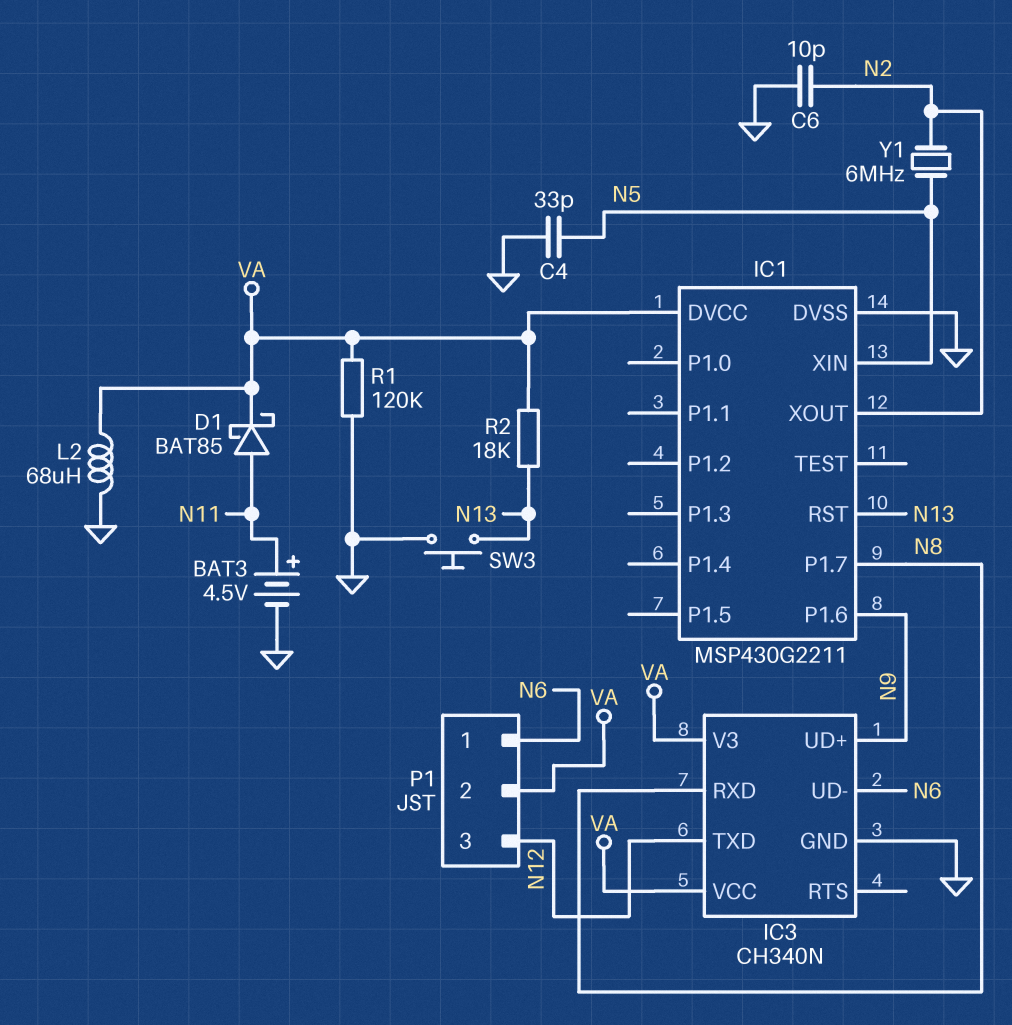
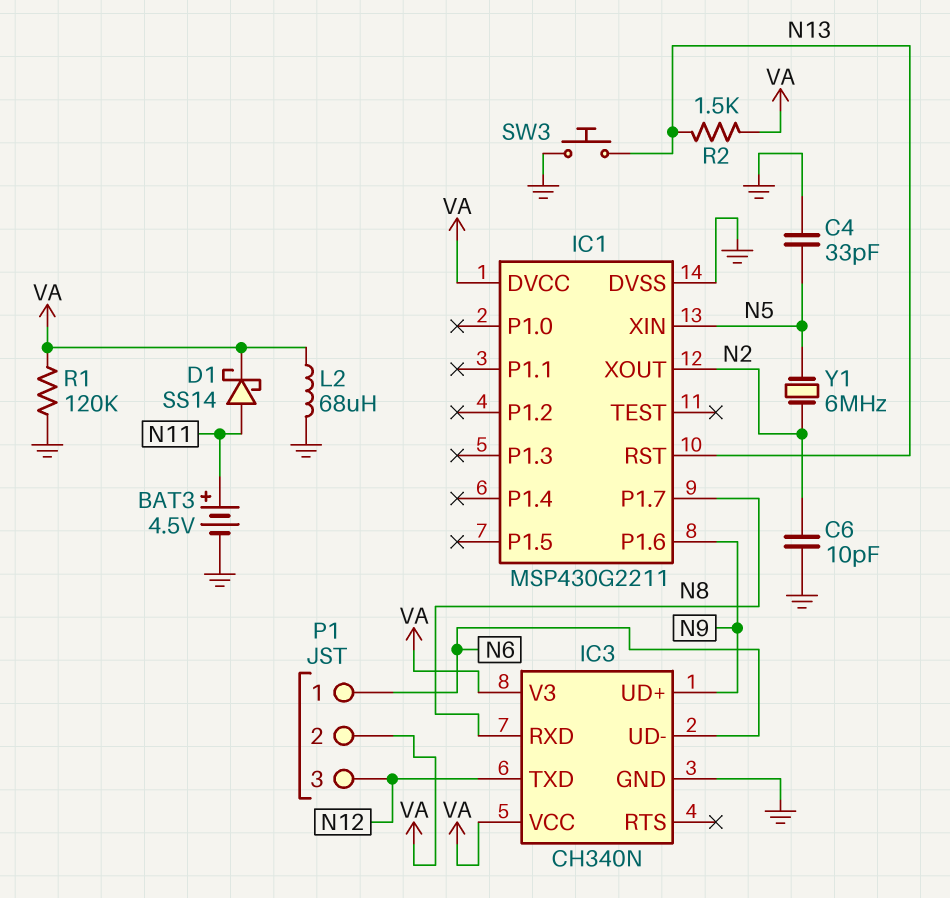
D1: schottky BAT85 (A N11, K VA) -> schottky SS14 (A N11, K VA)
R2: 18k (N13, VA) -> 1.5k (N13, VA)

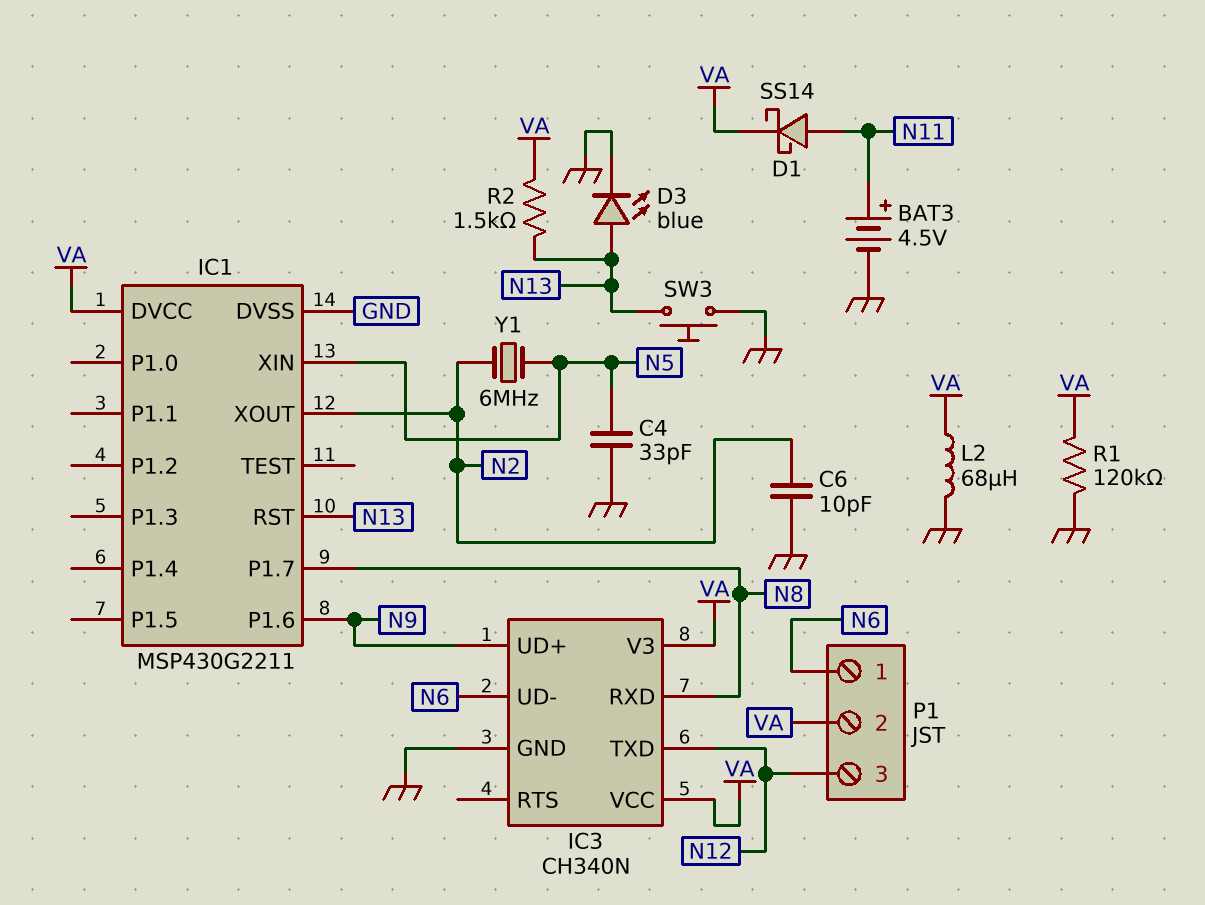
D3: none -> LED blue (A N13, K GND)

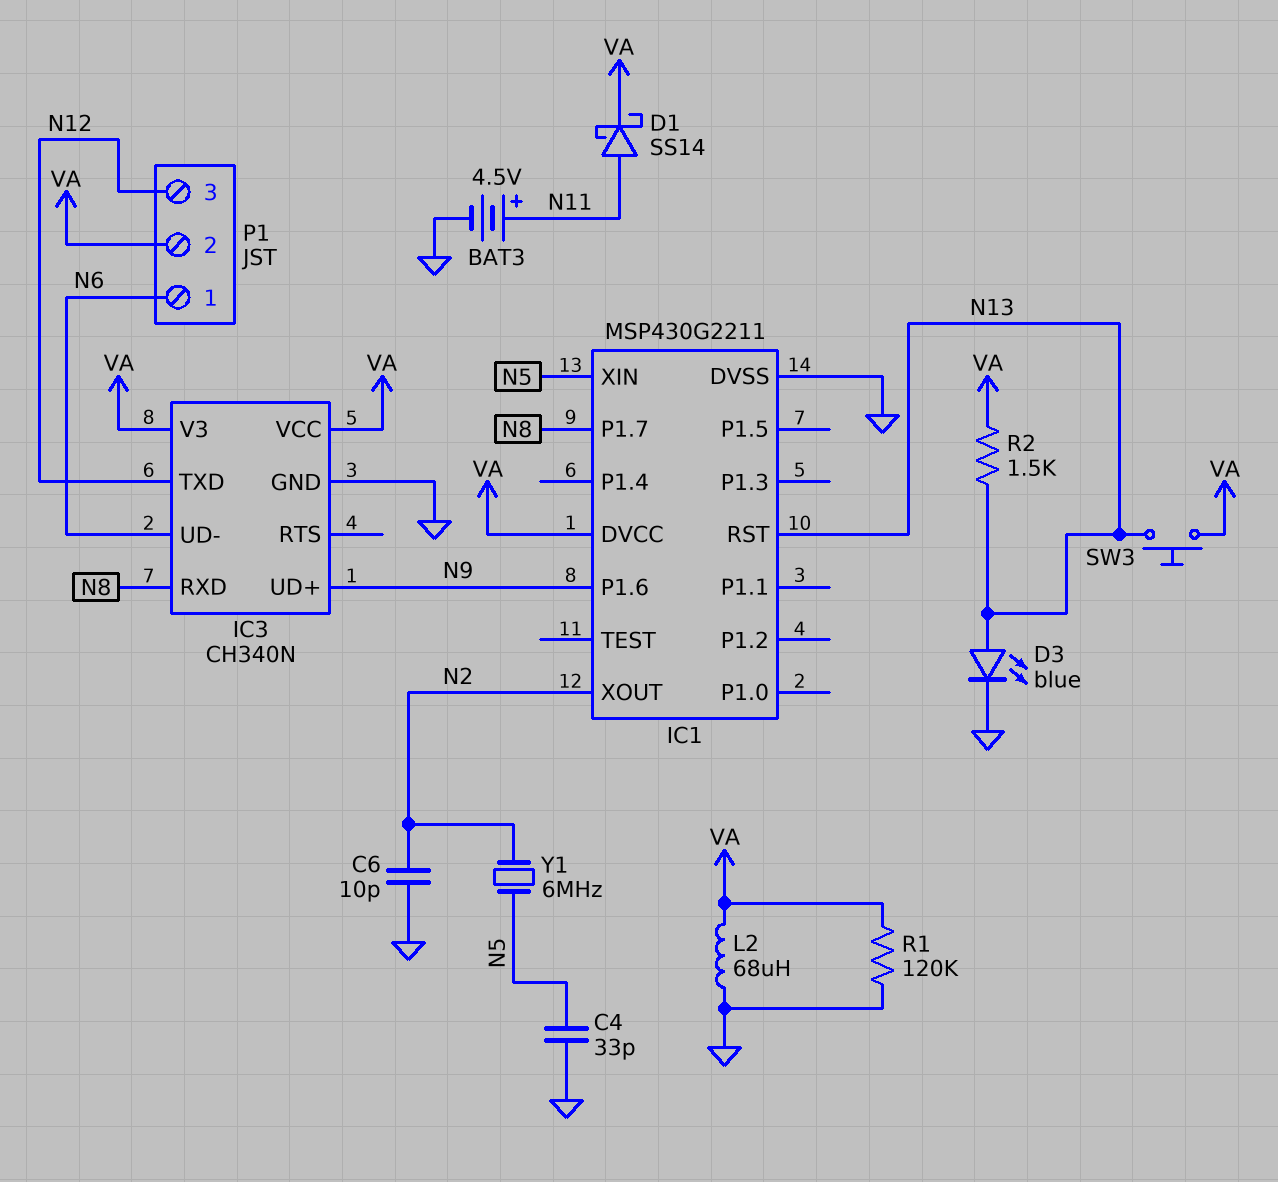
SW3: button (GND, N13) -> button (N13, VA)

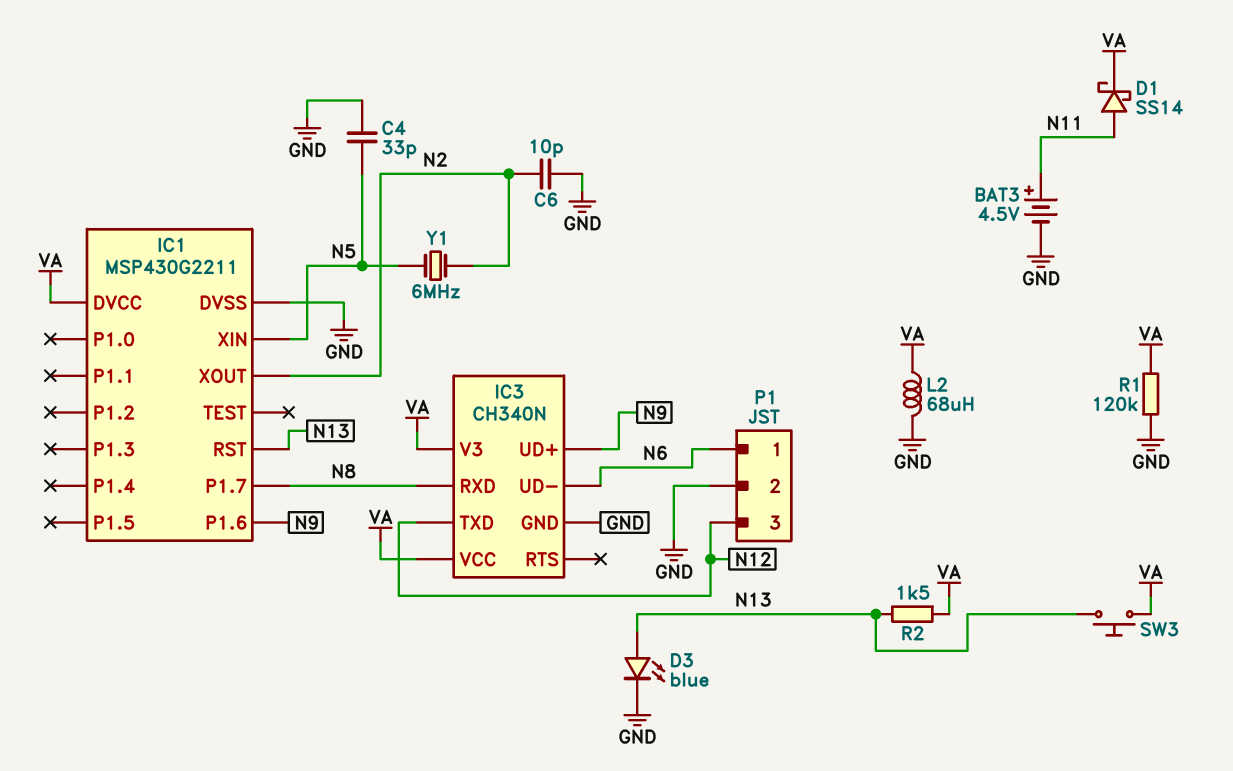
P1 pin 2: VA -> GND

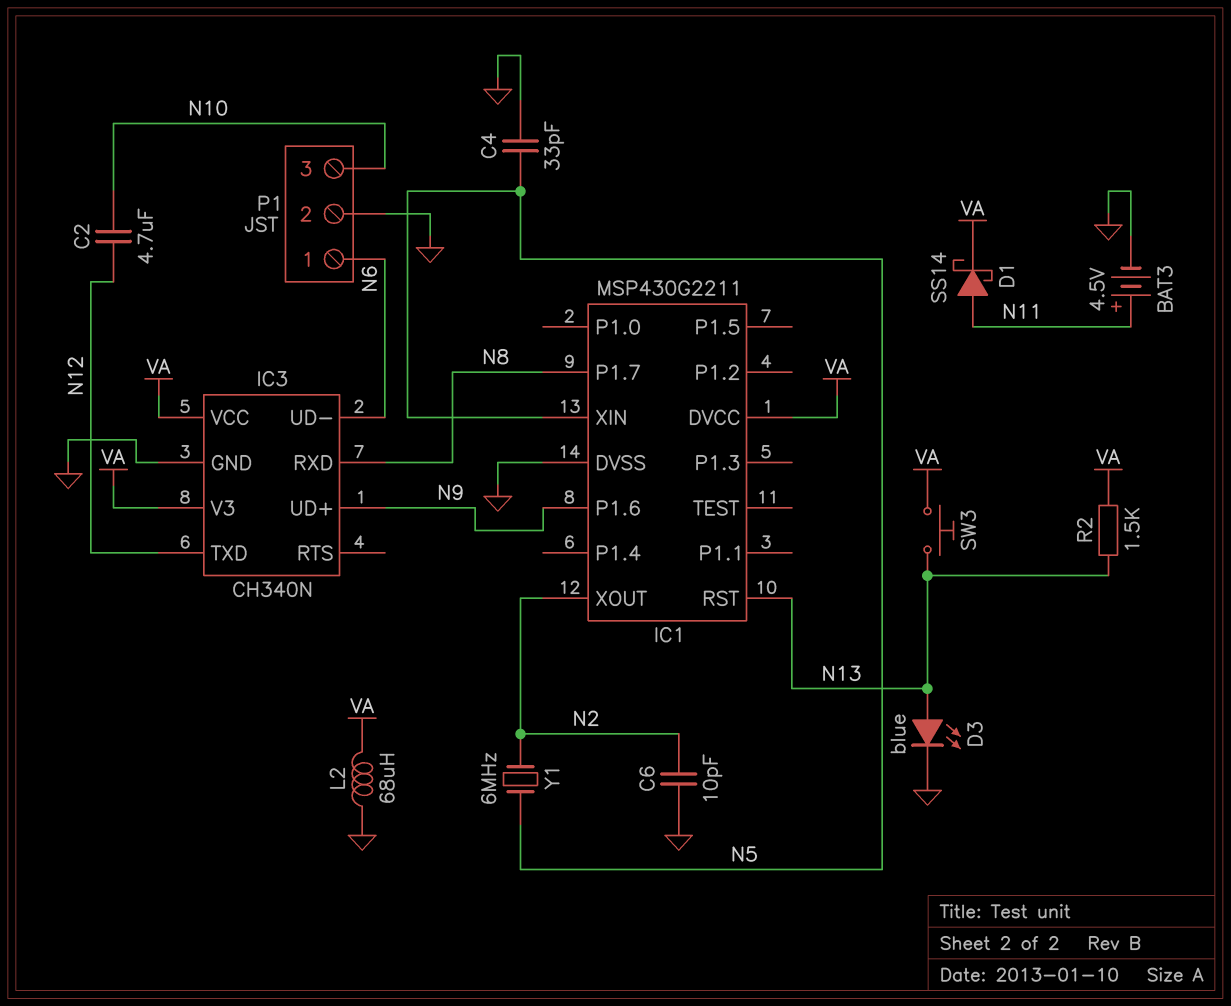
C2: none -> 4.7uF (N10, N12)
P1 pin 3: N12 -> N10
R1: 120k (GND, VA) -> none

